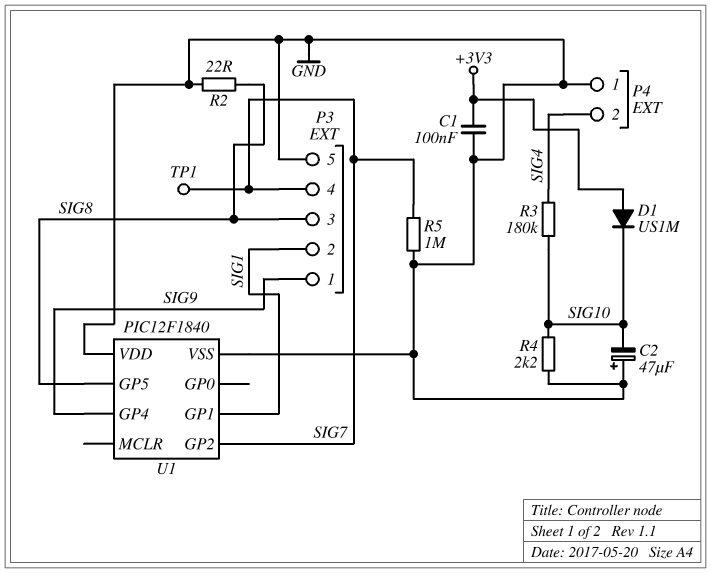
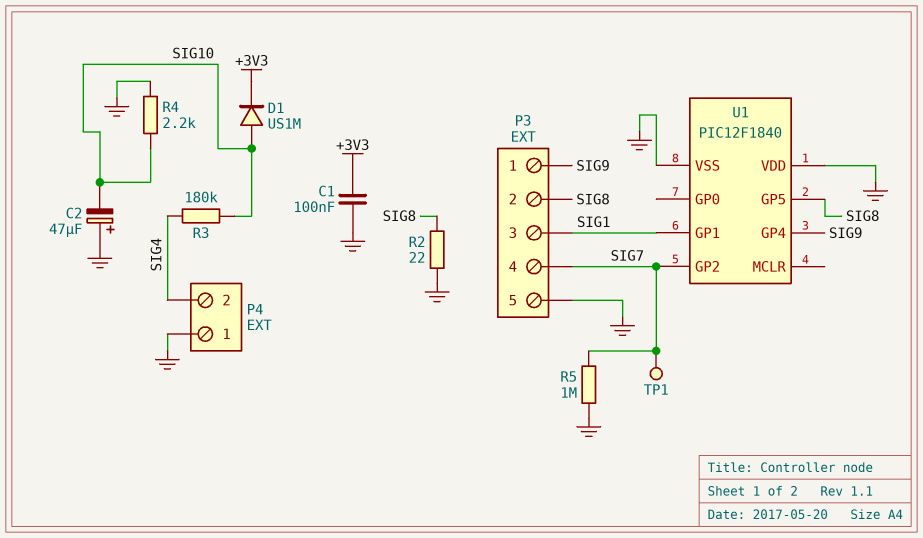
D1: diode US1M (A +3V3, K SIG10) -> diode US1M (A SIG10, K +3V3)
P3 pin 2: SIG1 -> SIG8
P3 pin 3: SIG8 -> SIG1

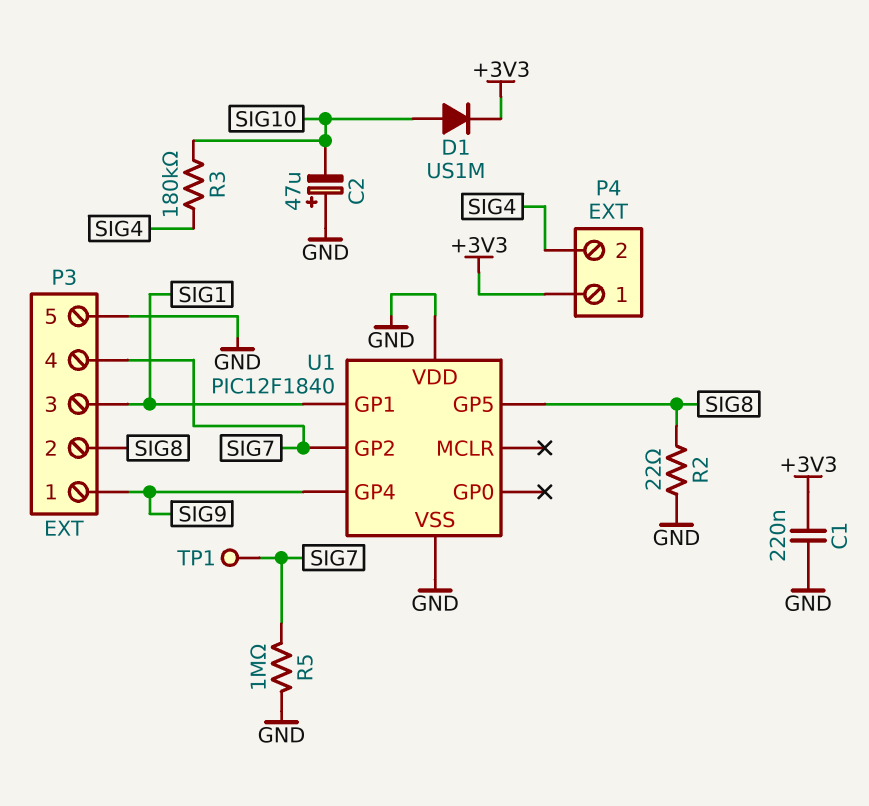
C1: 100nF (+3V3, GND) -> 220nF (+3V3, GND)
P4 pin 1: GND -> +3V3
R4: 2.2k (GND, SIG10) -> none

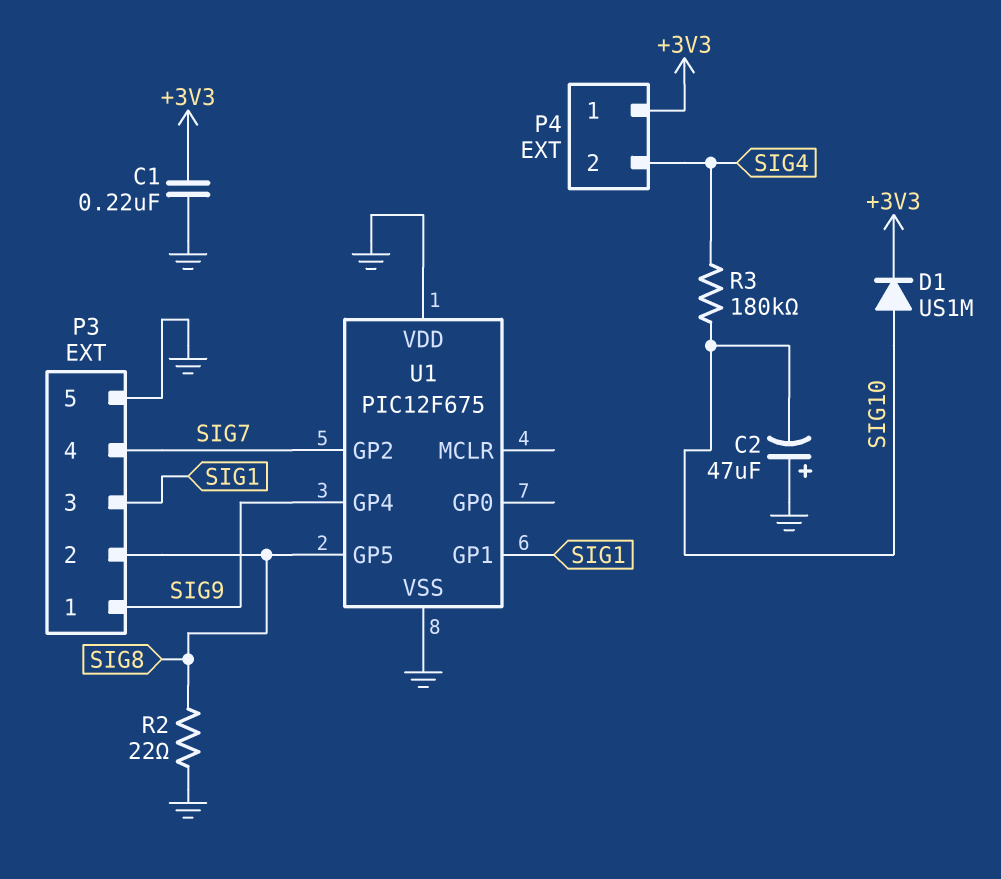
R5: 1M (GND, SIG7) -> none
TP1: test point (SIG7) -> none
U1: PIC12F1840 -> PIC12F675

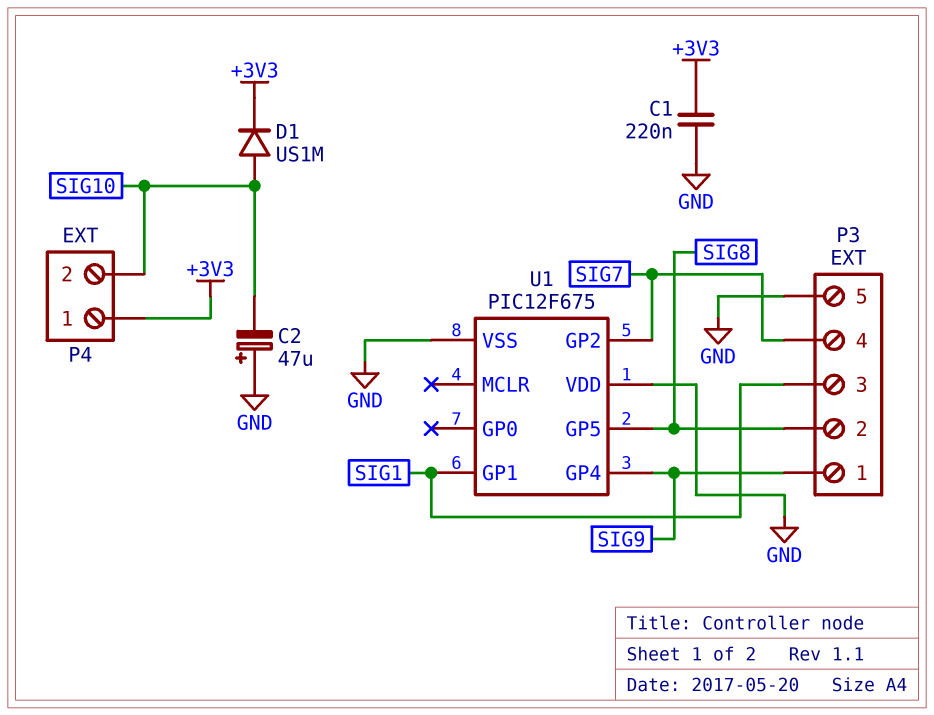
P4 pin 2: SIG4 -> SIG10
R2: 22 (GND, SIG8) -> none
R3: 180k (SIG4, SIG10) -> none

